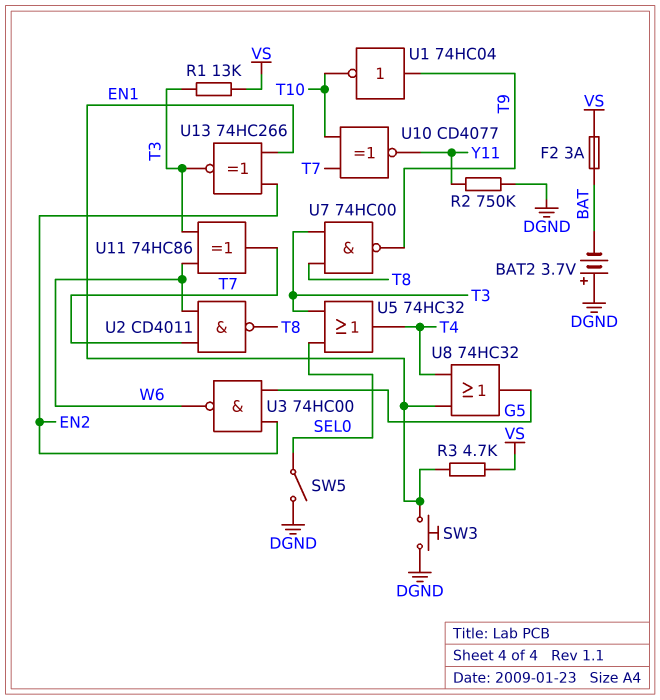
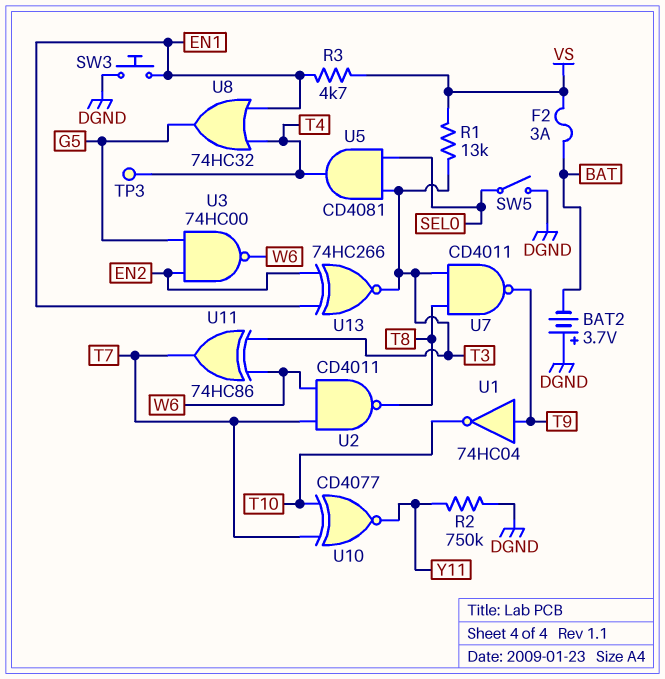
TP3: none -> test point (T4)
U5: OR 74HC32 (in SEL0, in T3, out T4) -> AND CD4081 (in SEL0, in T3, out T4)
U7: NAND 74HC00 (in T3, in T8, out T9) -> NAND CD4011 (in T3, in T8, out T9)

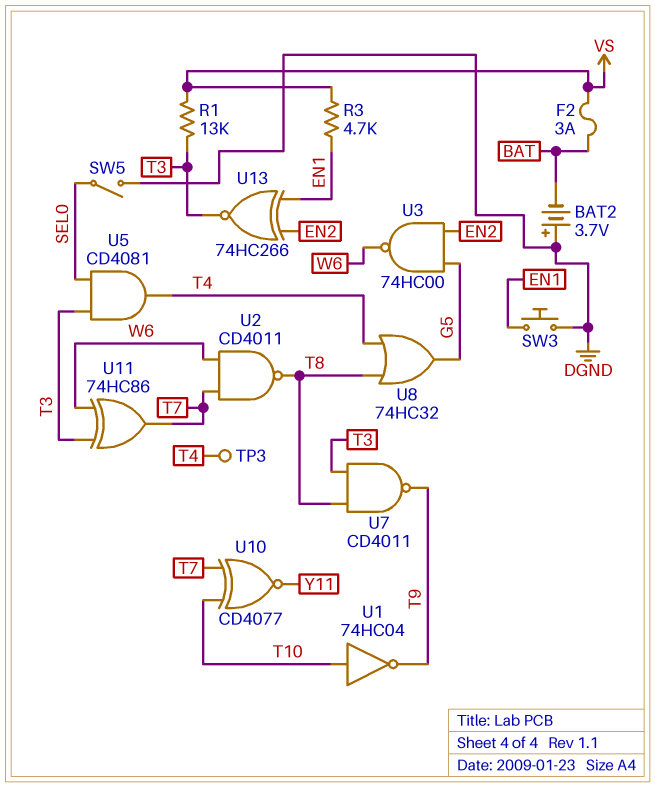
R2: 750k (DGND, Y11) -> none
U1: NOT 74HC04 (in T9, out T10) -> NOT 74HC04 (in T10, out T9)
U8: OR 74HC32 (in EN1, in T4, out G5) -> OR 74HC32 (in T4, in T8, out G5)

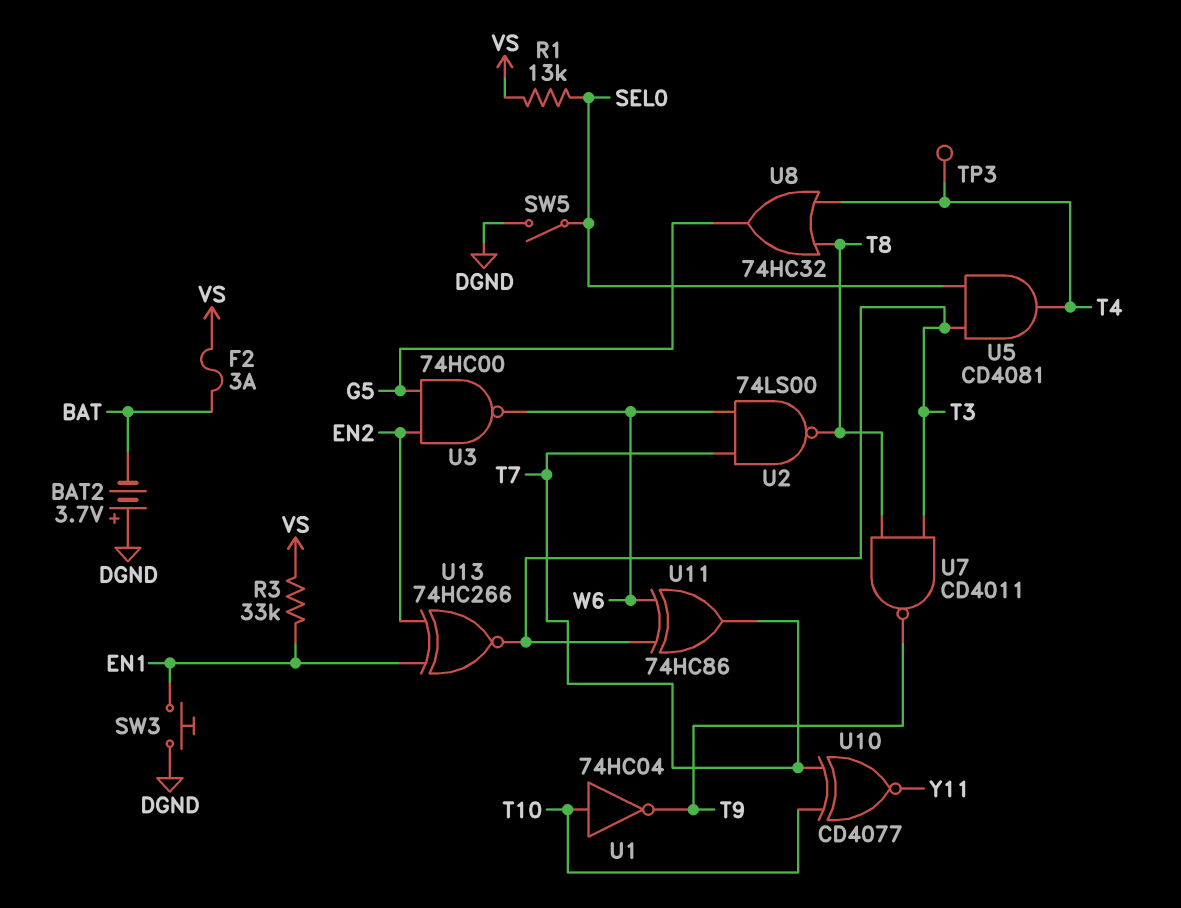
R1: 13k (T3, VS) -> 13k (SEL0, VS)
R3: 4.7k (EN1, VS) -> 33k (EN1, VS)
U2: NAND CD4011 (in T7, in W6, out T8) -> NAND 74LS00 (in T7, in W6, out T8)

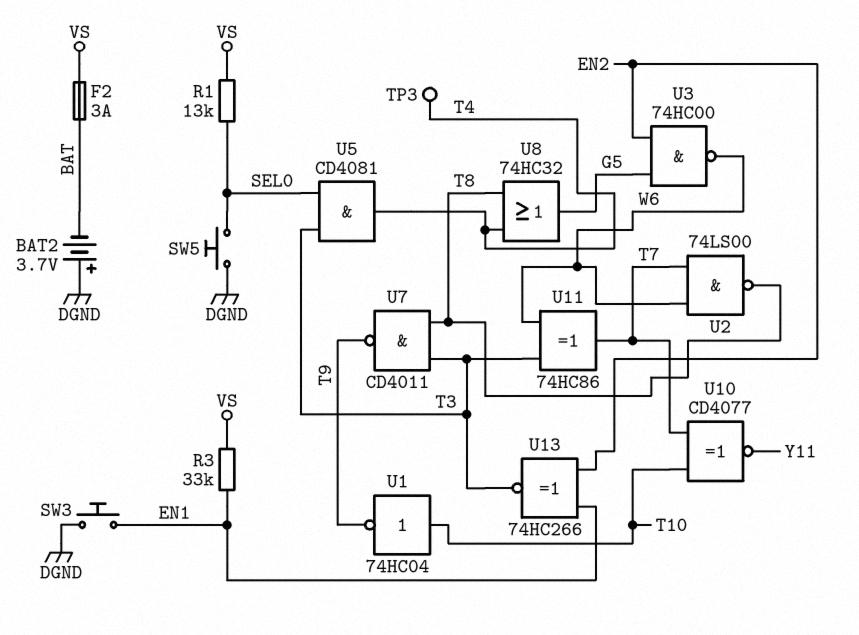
SW5: switch (DGND, SEL0) -> button (DGND, SEL0)

